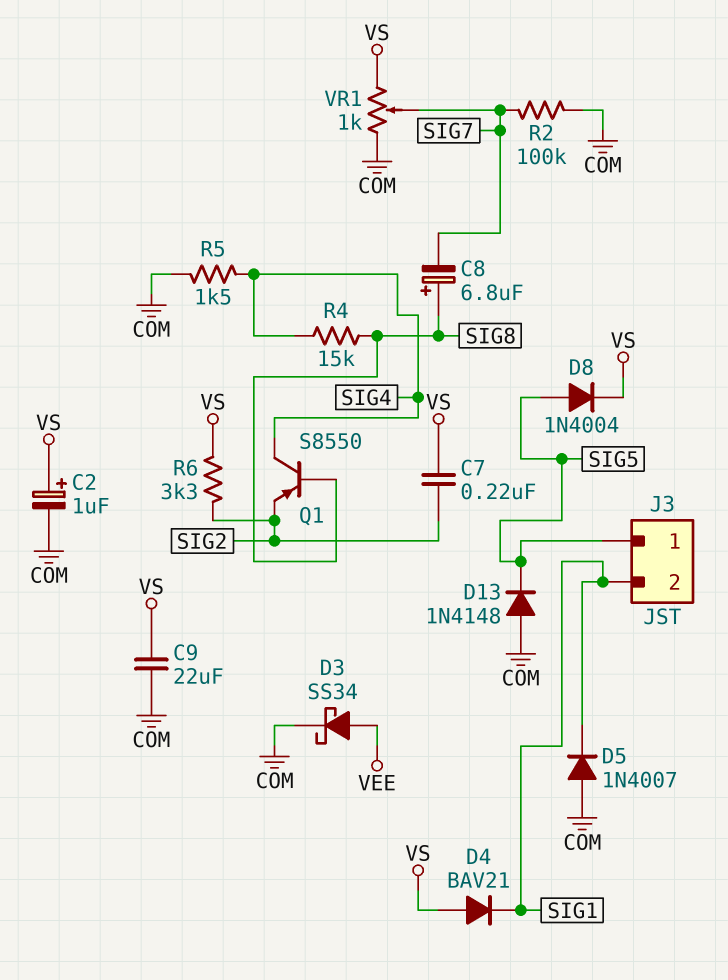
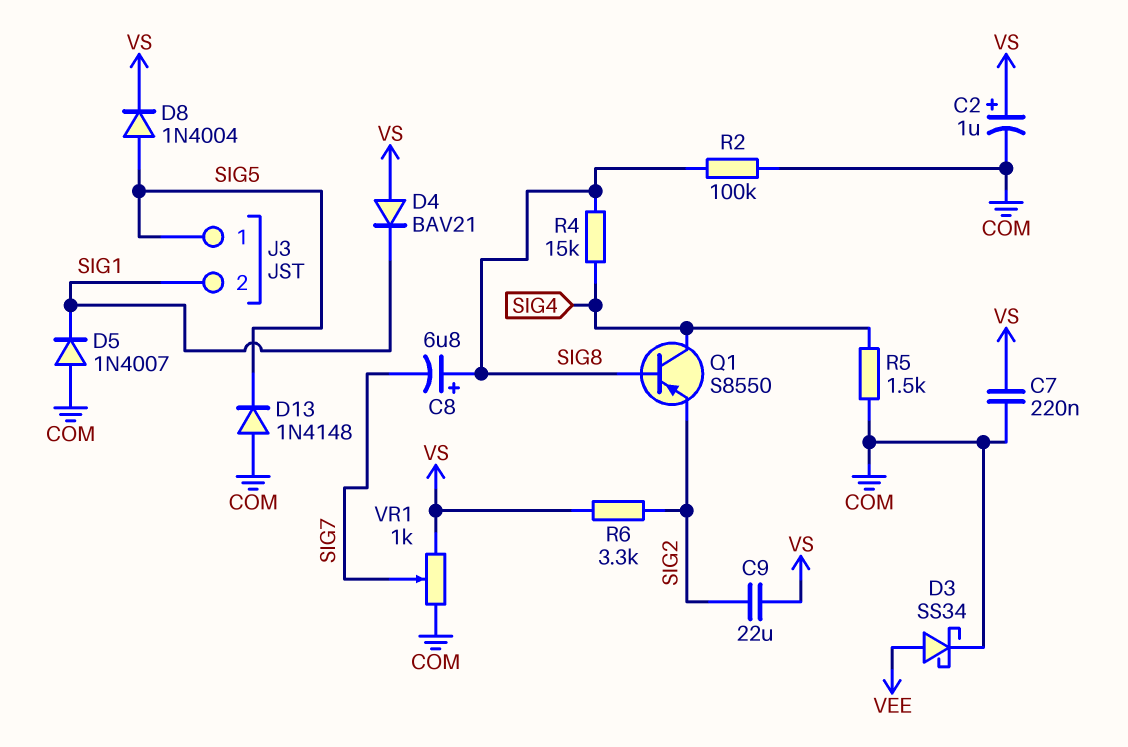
C7: 220nF (SIG2, VS) -> 220nF (COM, VS)
C9: 22uF (COM, VS) -> 22uF (SIG2, VS)
R2: 100k (COM, SIG7) -> 100k (COM, SIG8)

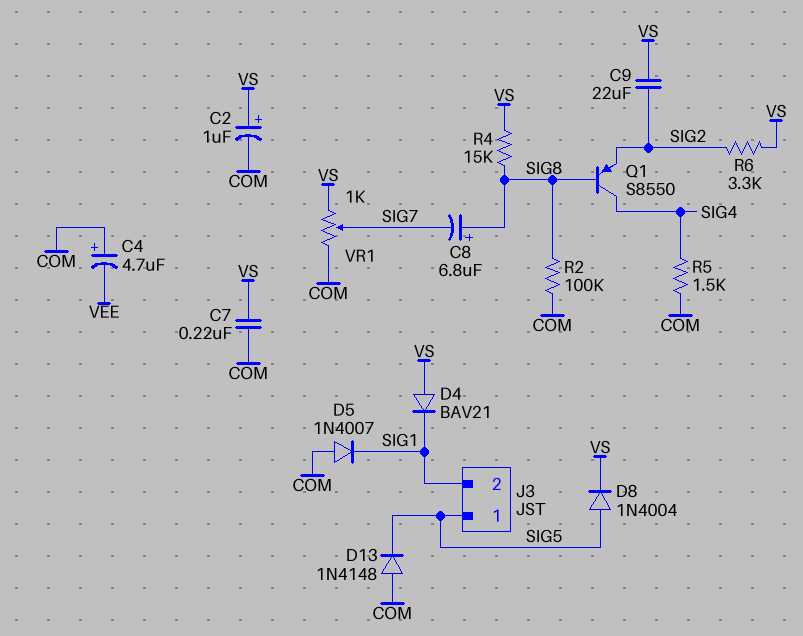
C4: none -> 4.7uF (plus COM, minus VEE)
D3: schottky SS34 (A VEE, K COM) -> none
R4: 15k (SIG4, SIG8) -> 15k (SIG8, VS)

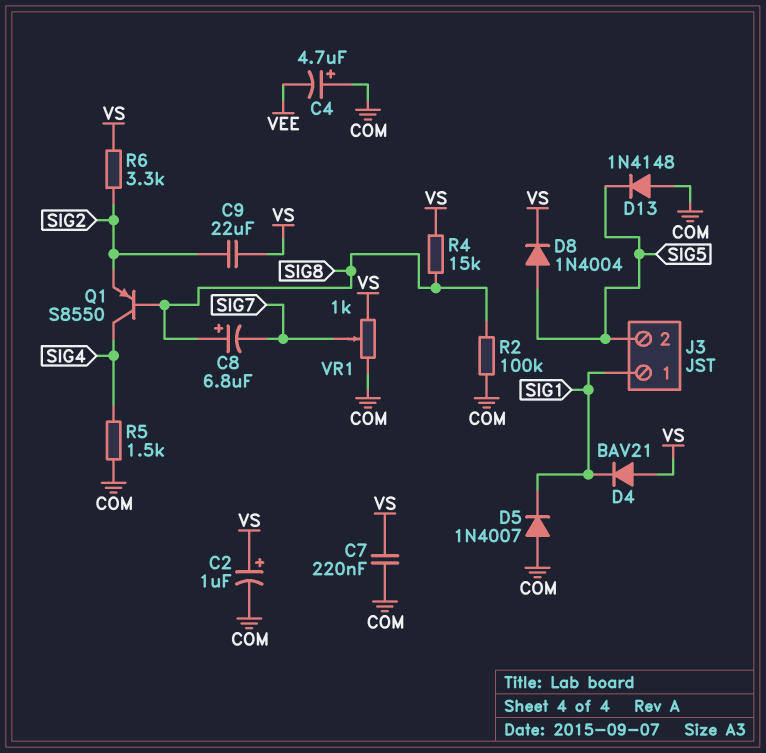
J3 pin 1: SIG5 -> SIG1
J3 pin 2: SIG1 -> SIG5

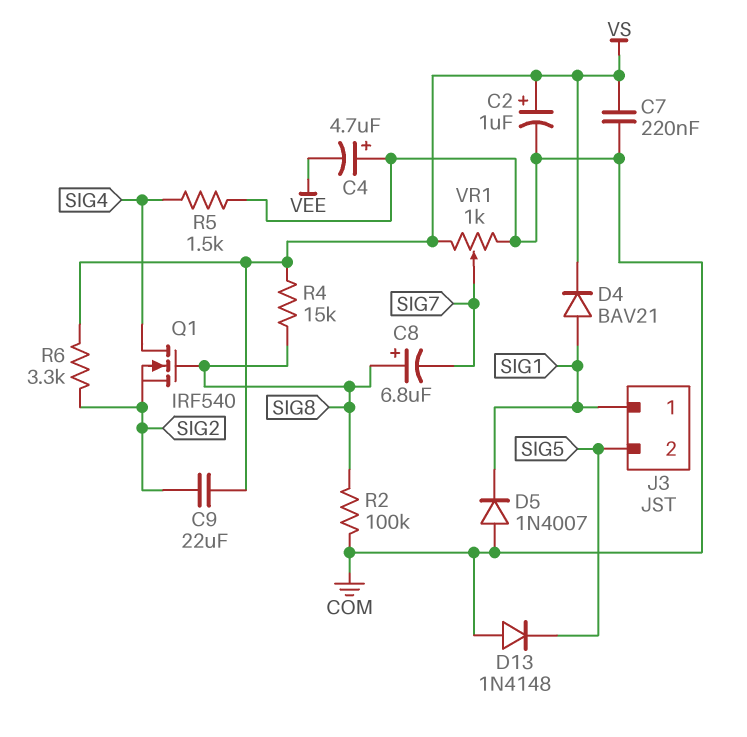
D4: diode BAV21 (A VS, K SIG1) -> diode BAV21 (A SIG1, K VS)
D8: diode 1N4004 (A SIG5, K VS) -> none
Q1: PNP S8550 (B SIG8, C SIG4, E SIG2) -> NMOS IRF540 (G SIG8, D SIG4, S SIG2)

